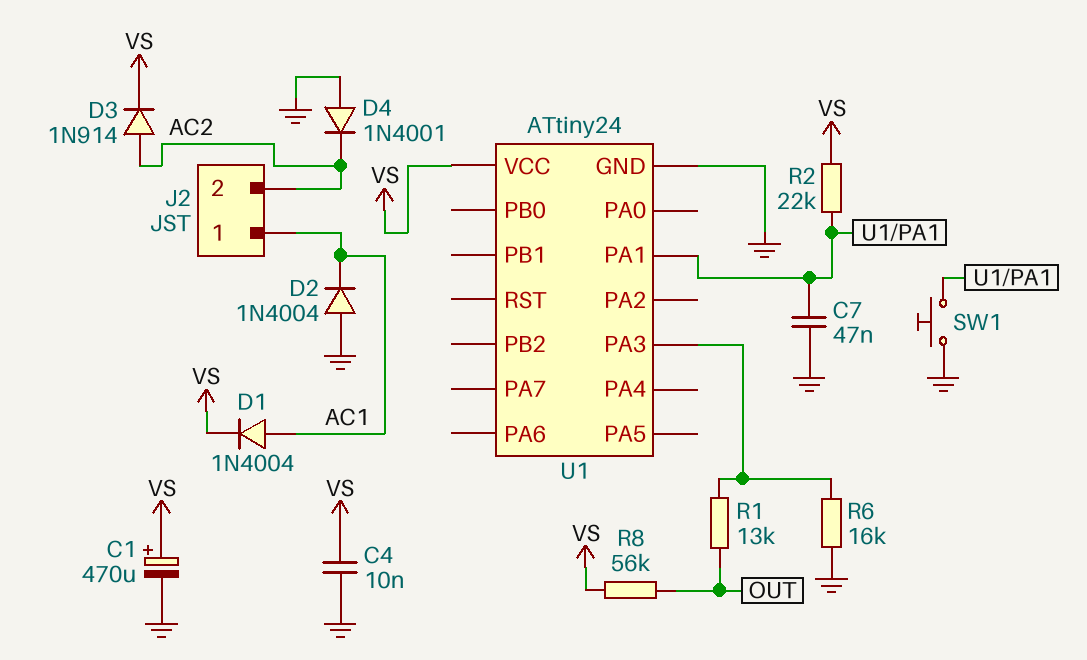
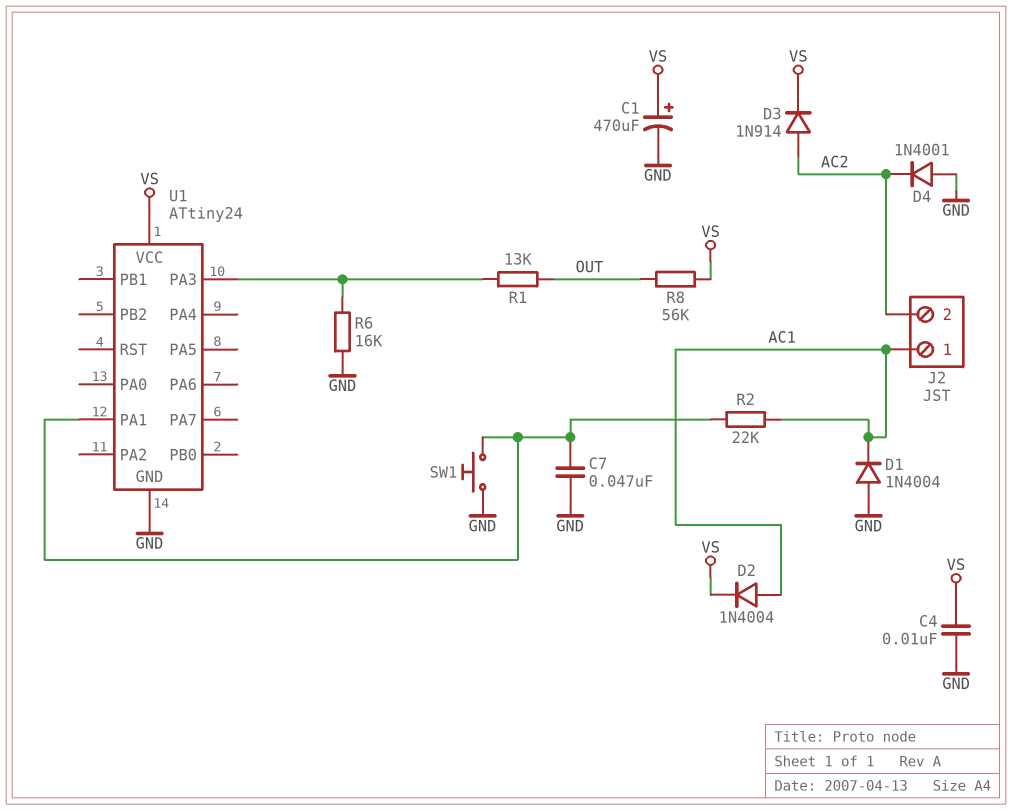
D1: diode 1N4004 (A AC1, K VS) -> diode 1N4004 (A GND, K AC1)
D2: diode 1N4004 (A GND, K AC1) -> diode 1N4004 (A AC1, K VS)
R2: 22k (U1/PA1, VS) -> 22k (AC1, U1/PA1)

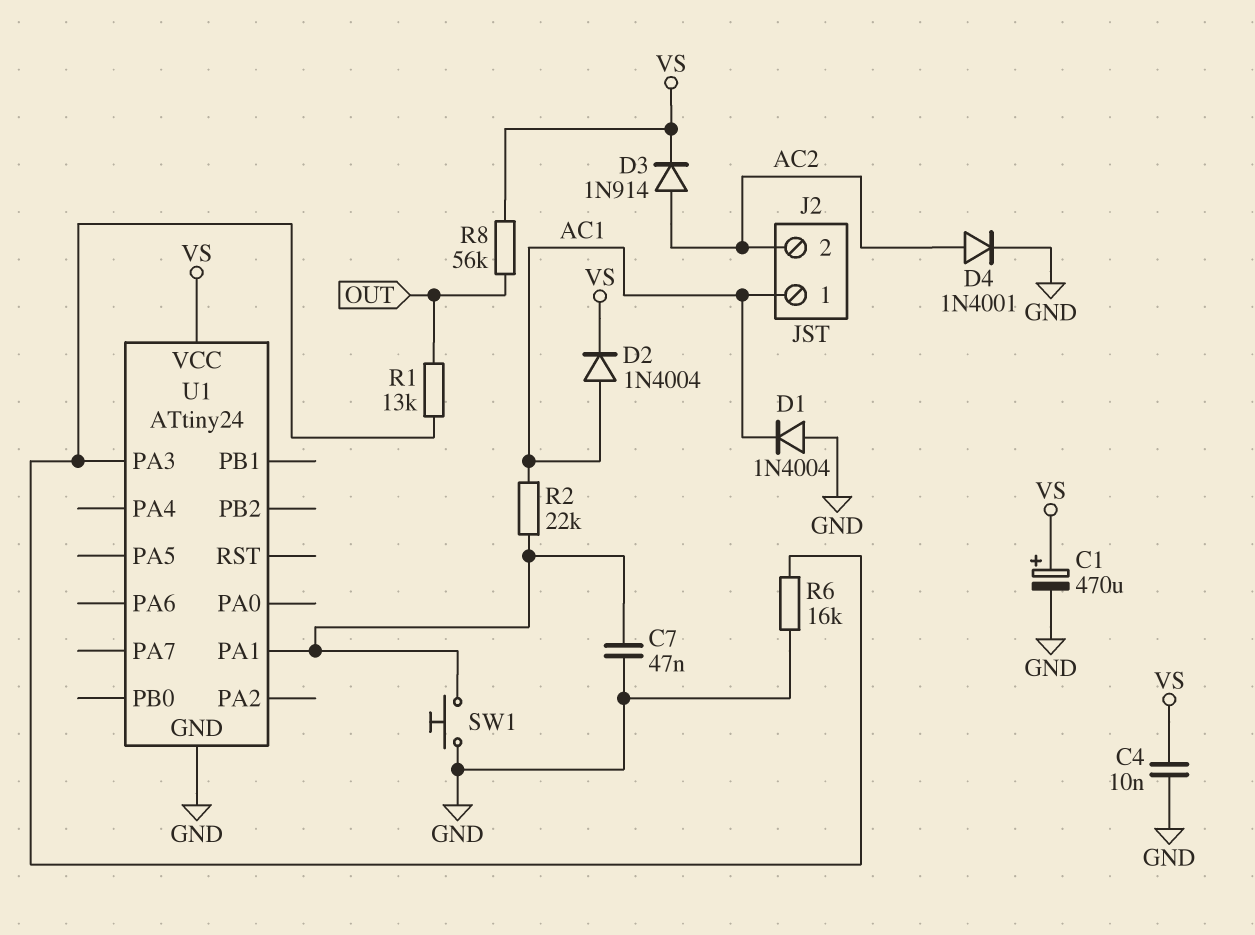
D4: diode 1N4001 (A GND, K AC2) -> diode 1N4001 (A AC2, K GND)

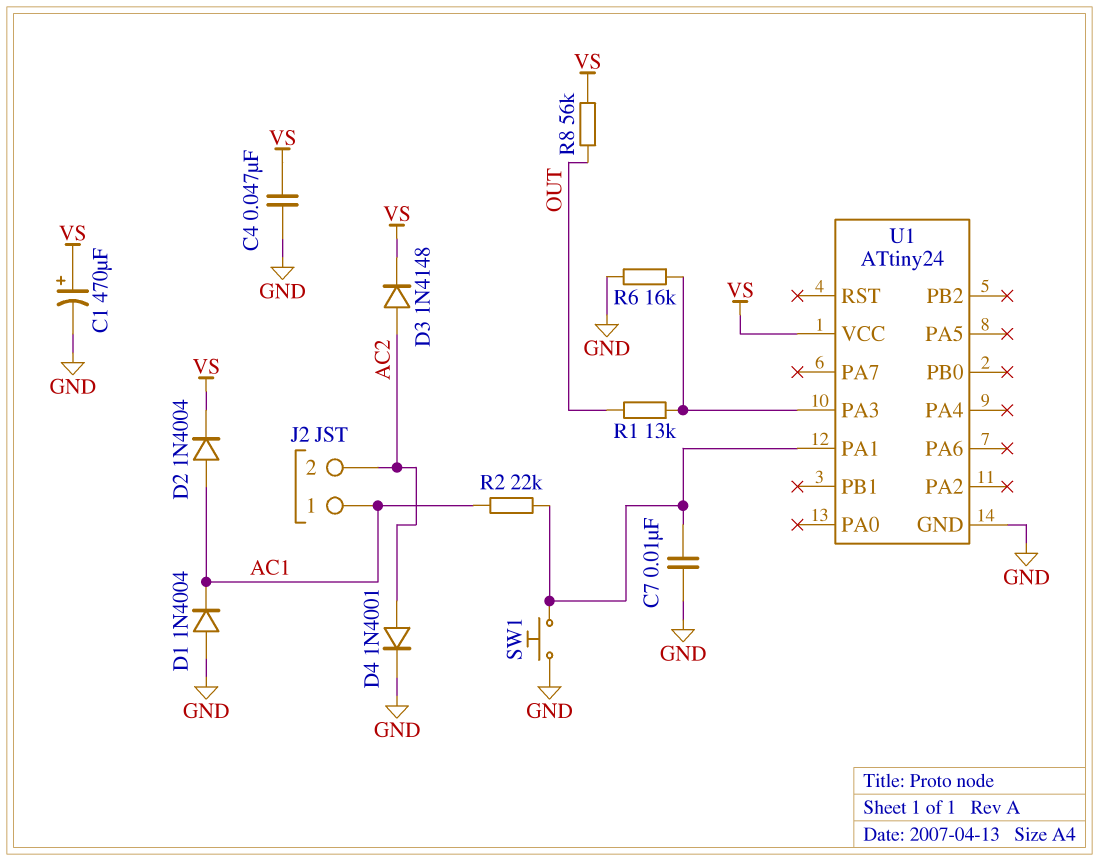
C4: 10nF (GND, VS) -> 47nF (GND, VS)
C7: 47nF (GND, U1/PA1) -> 10nF (GND, U1/PA1)
D3: diode 1N914 (A AC2, K VS) -> diode 1N4148 (A AC2, K VS)

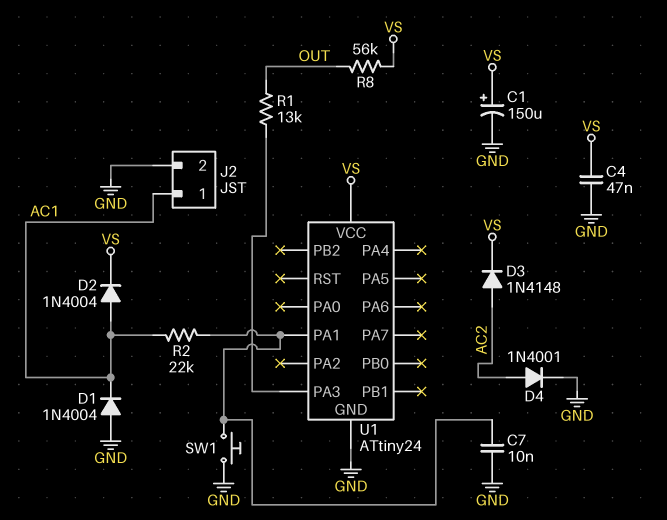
C1: 470uF (plus VS, minus GND) -> 150uF (plus VS, minus GND)
J2 pin 2: AC2 -> GND
R6: 16k (GND, U1/PA3) -> none

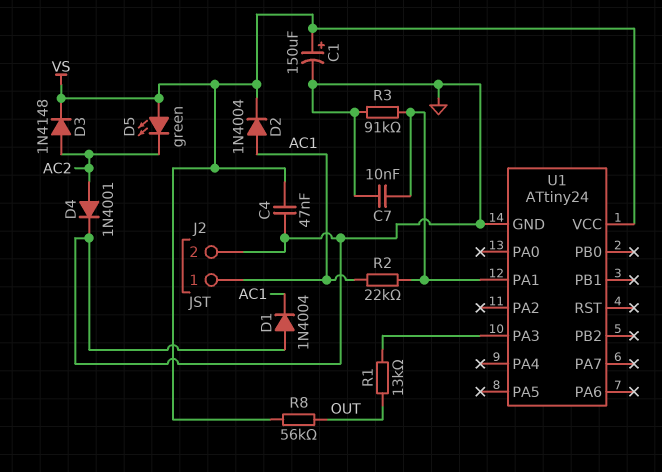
D5: none -> LED green (A VS, K AC2)
R3: none -> 91k (GND, U1/PA1)
SW1: button (GND, U1/PA1) -> none

